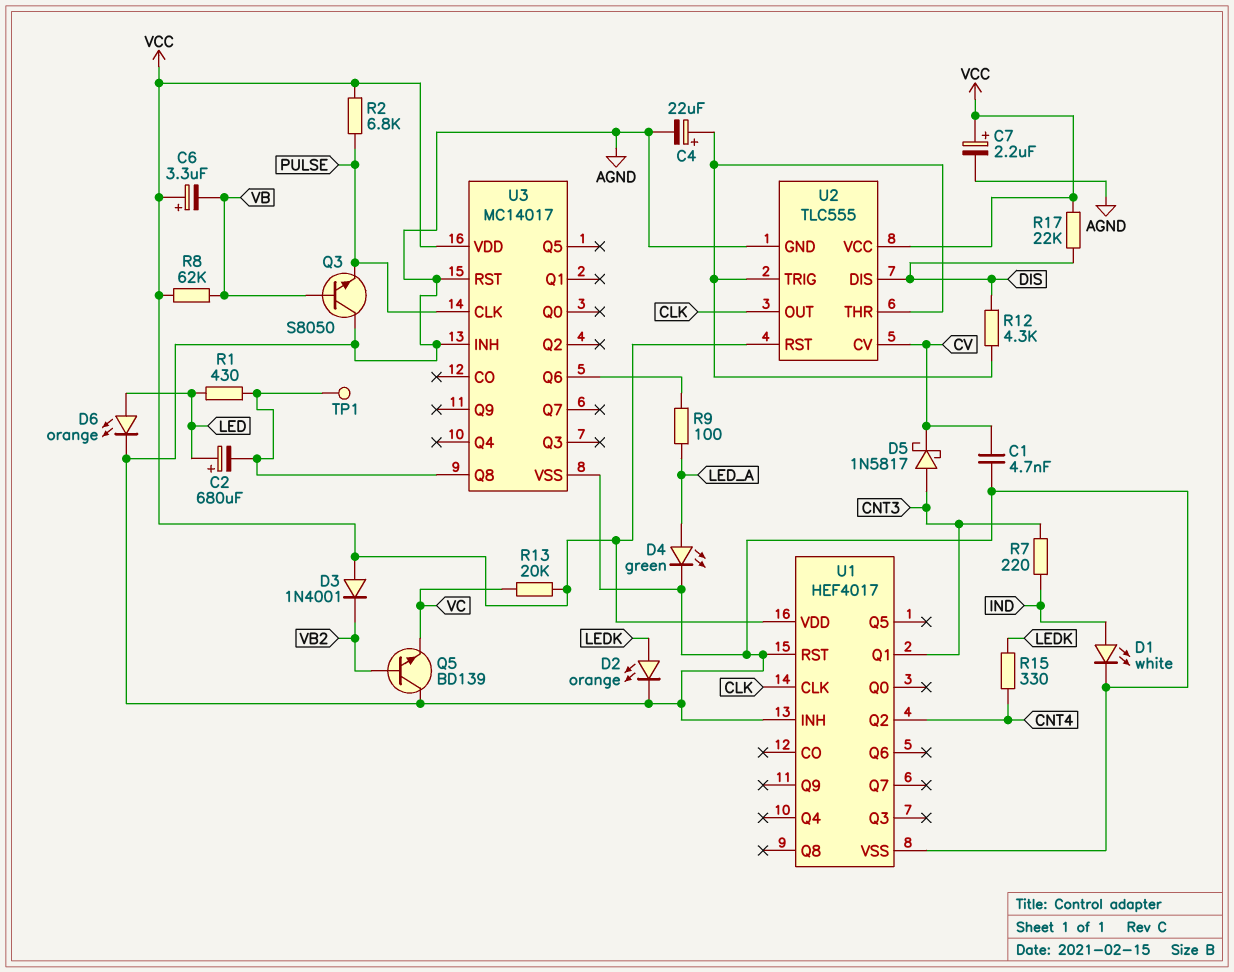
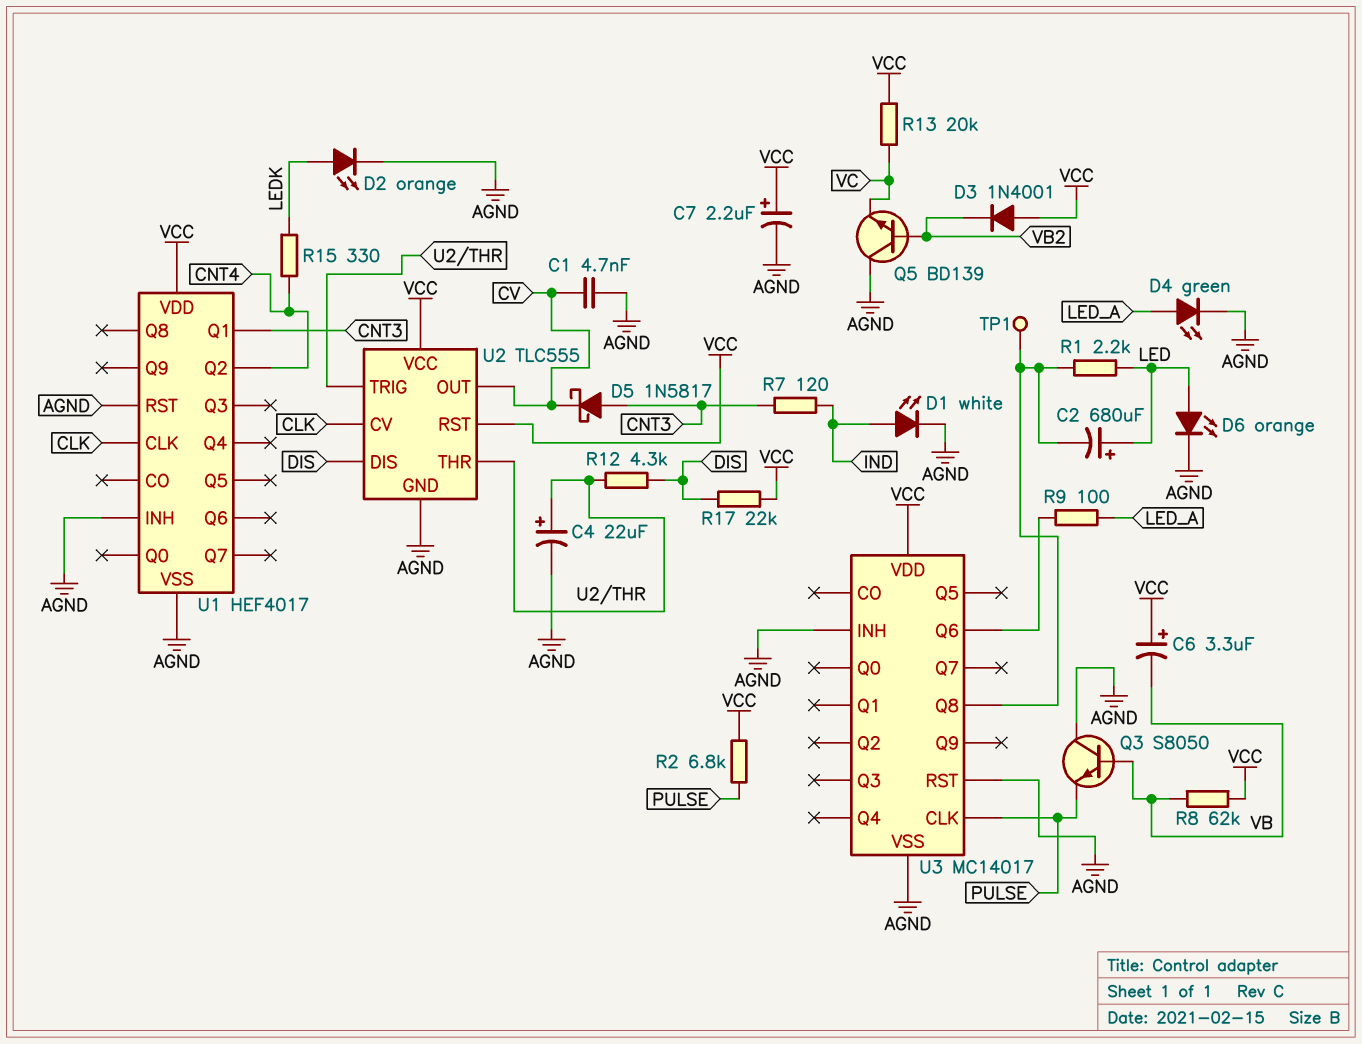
R1: 430 (LED, U3/Q8) -> 2.2k (LED, U3/Q8)
R7: 220 (CNT3, IND) -> 120 (CNT3, IND)
U2 pin CV: CV -> CLK
U2 pin OUT: CLK -> CV

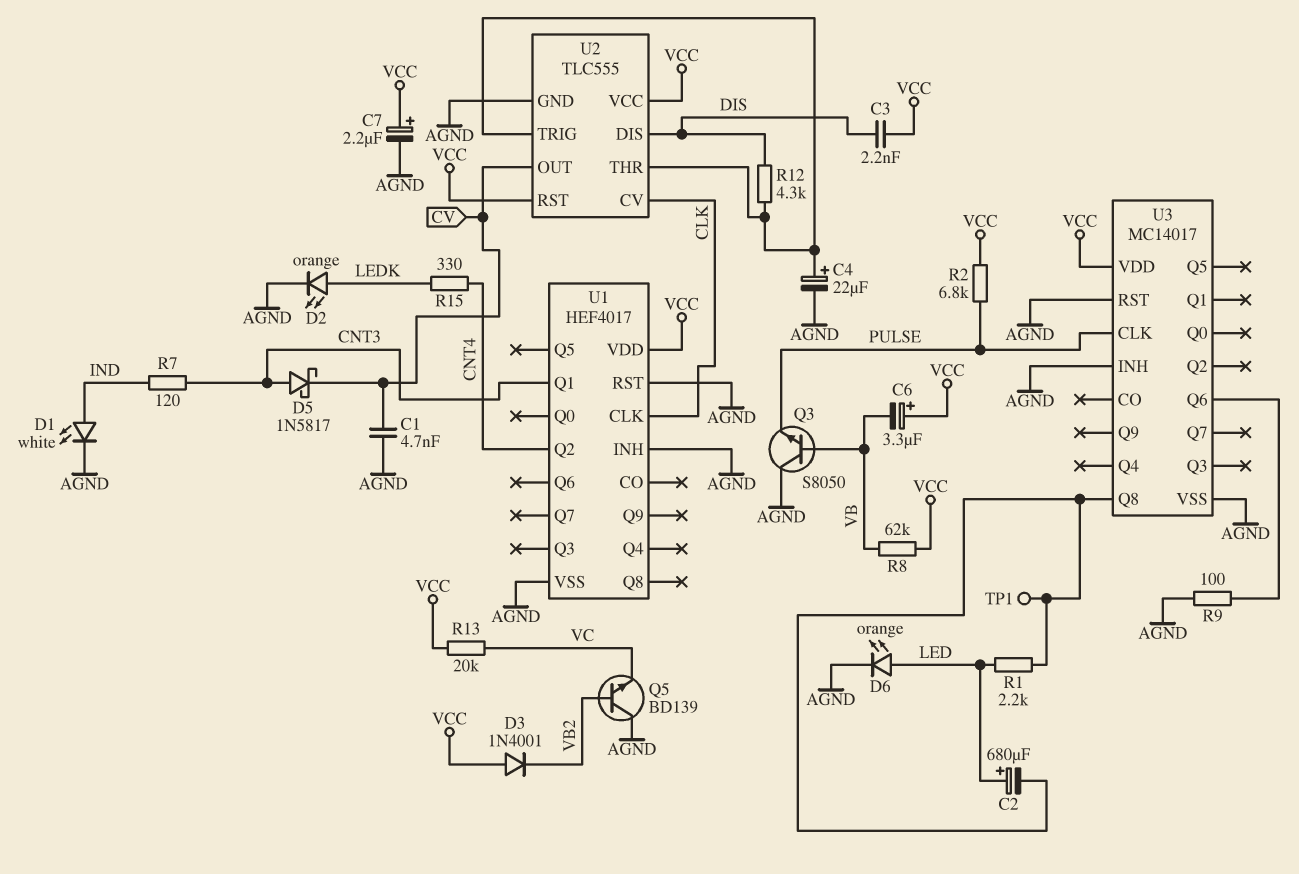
C3: none -> 2.2nF (DIS, VCC)
D4: LED green (A LED_A, K AGND) -> none
R9: 100 (LED_A, U3/Q6) -> 100 (AGND, U3/Q6)
R17: 22k (DIS, VCC) -> none

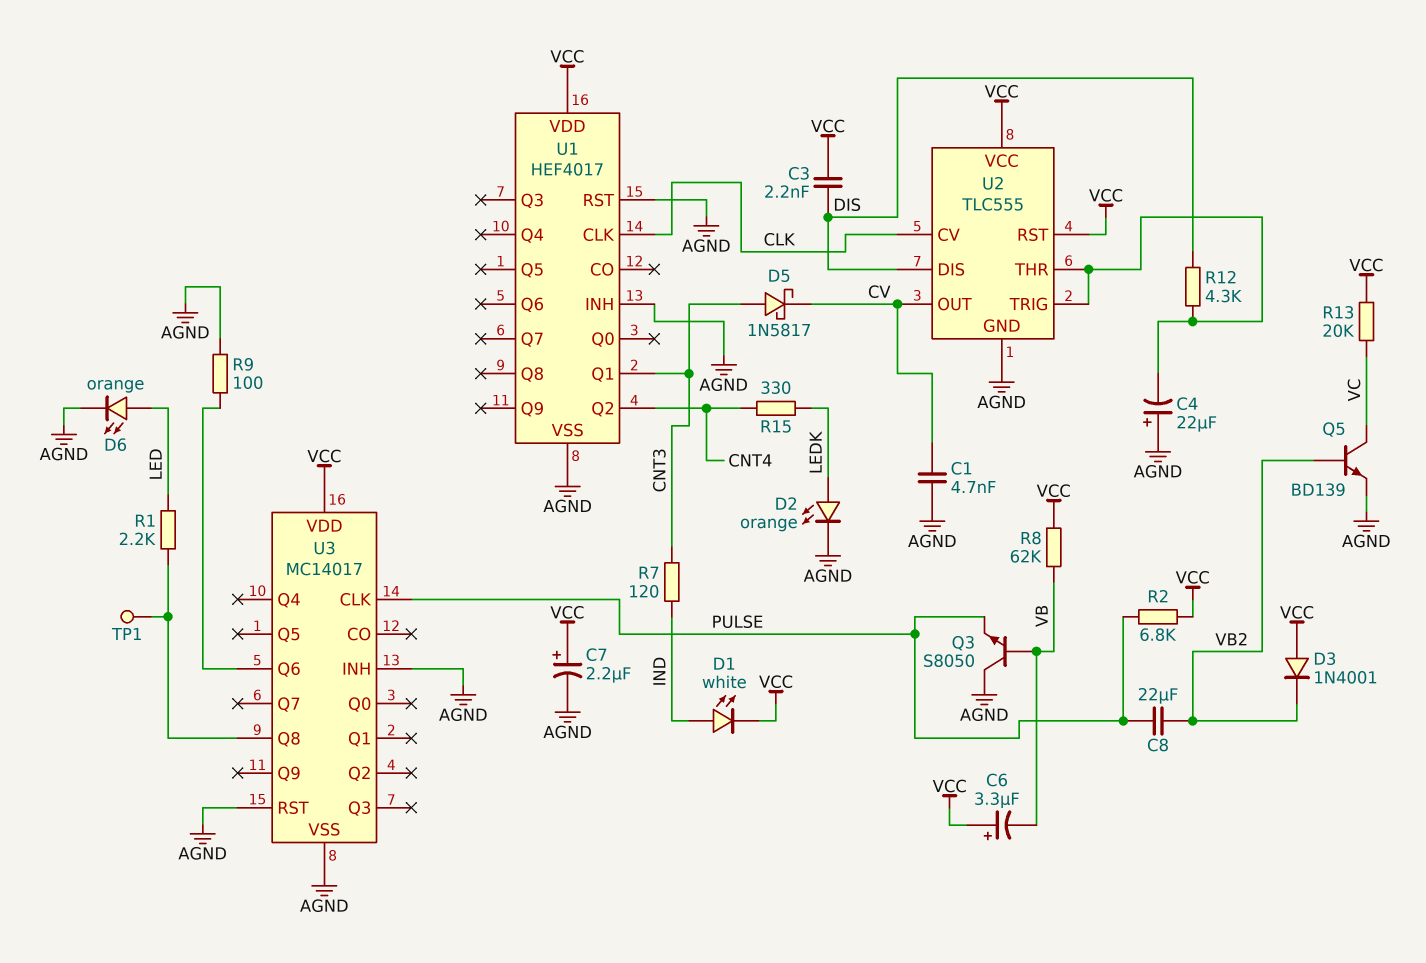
C2: 680uF (plus LED, minus U3/Q8) -> none
C4: 22uF (plus U2/THR, minus AGND) -> 22uF (plus AGND, minus U2/THR)
C8: none -> 22uF (PULSE, VB2)
D1: LED white (A IND, K AGND) -> LED white (A IND, K VCC)
Q5: NPN BD139 (B VB2, C AGND, E VC) -> NPN BD139 (B VB2, C VC, E AGND)

